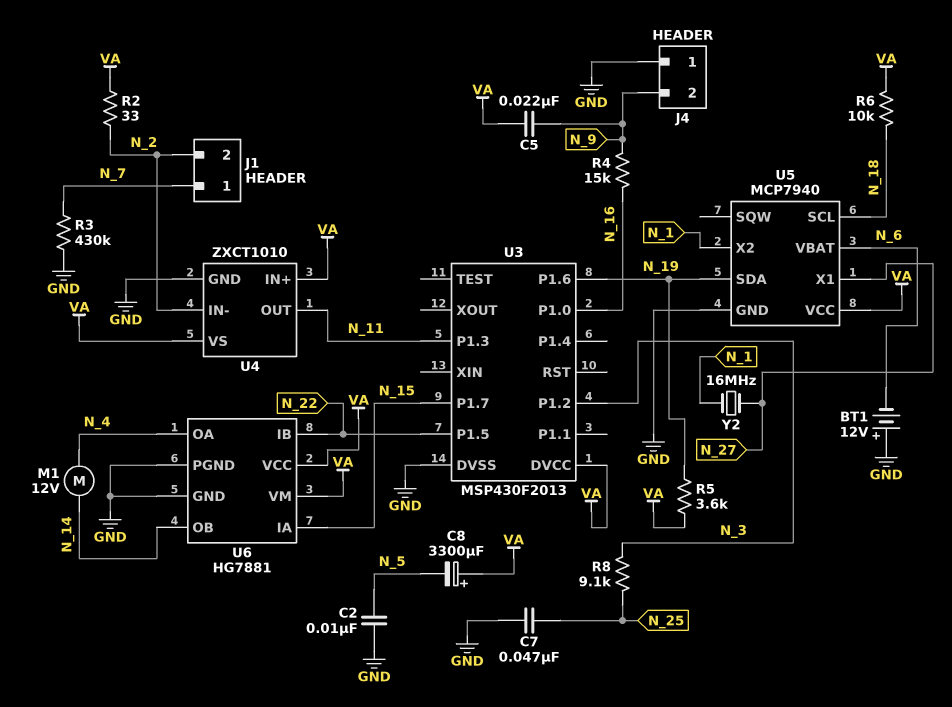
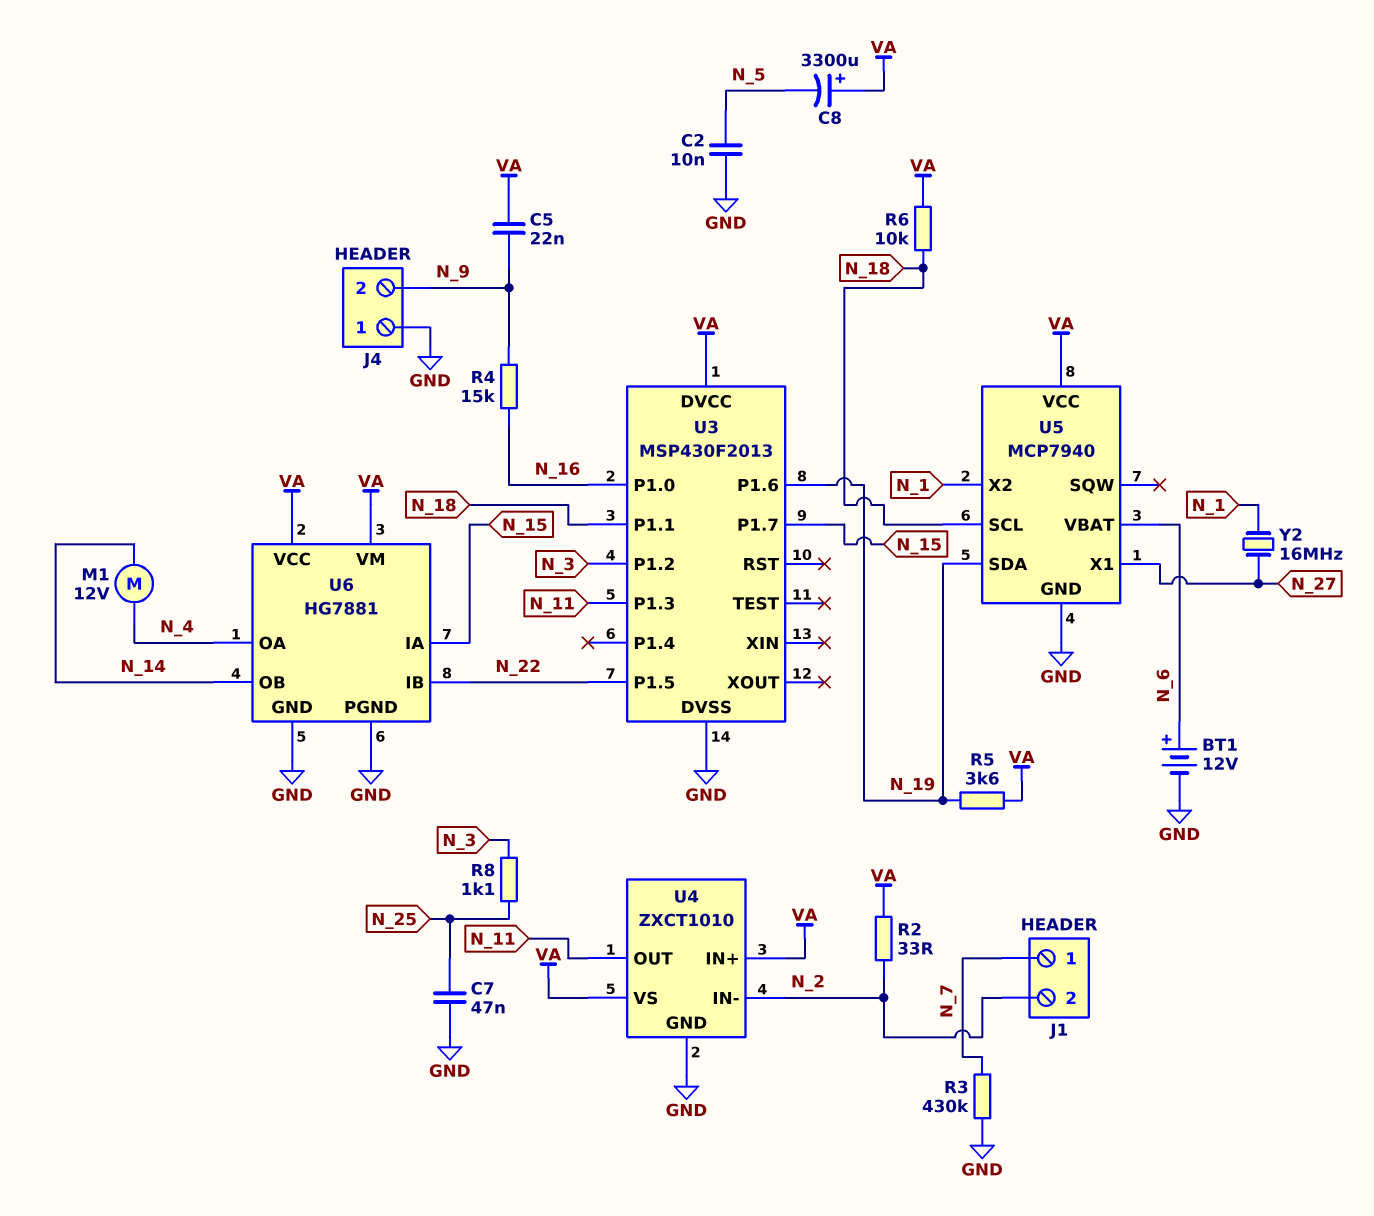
BT1: 12V (plus GND, minus N_6) -> 12V (plus N_6, minus GND)
R8: 9.1k (N_3, N_25) -> 1.1k (N_3, N_25)
U3 pin P1.1: none -> N_18

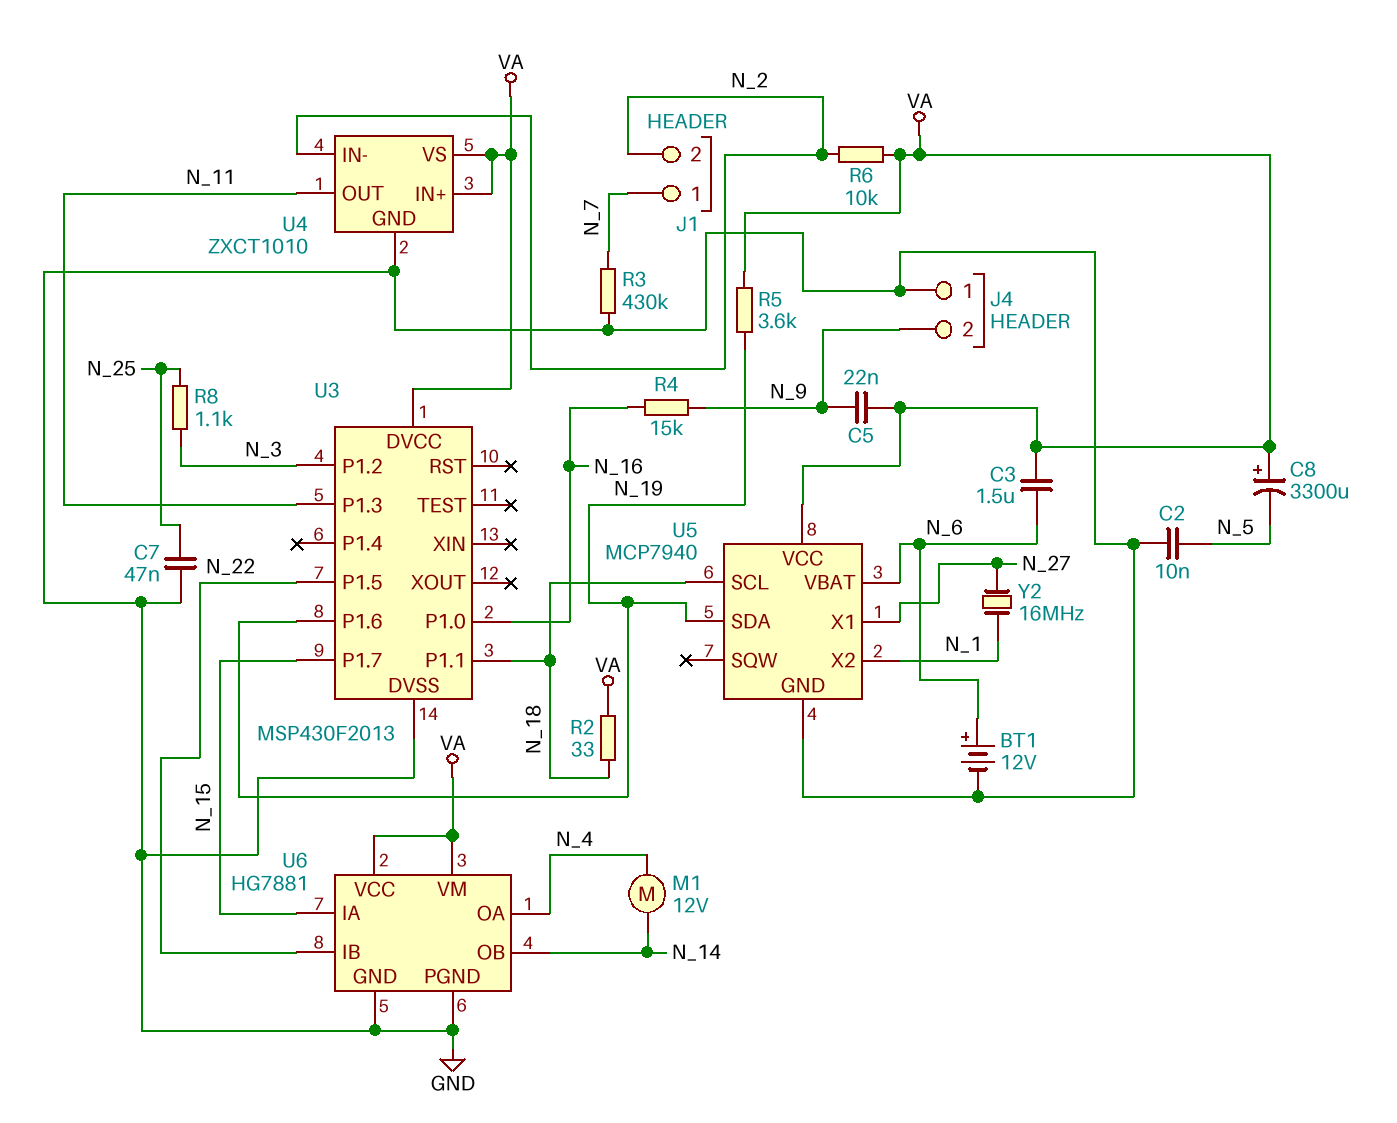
C3: none -> 1.5uF (N_6, VA)
R2: 33 (N_2, VA) -> 33 (N_18, VA)
R6: 10k (N_18, VA) -> 10k (N_2, VA)

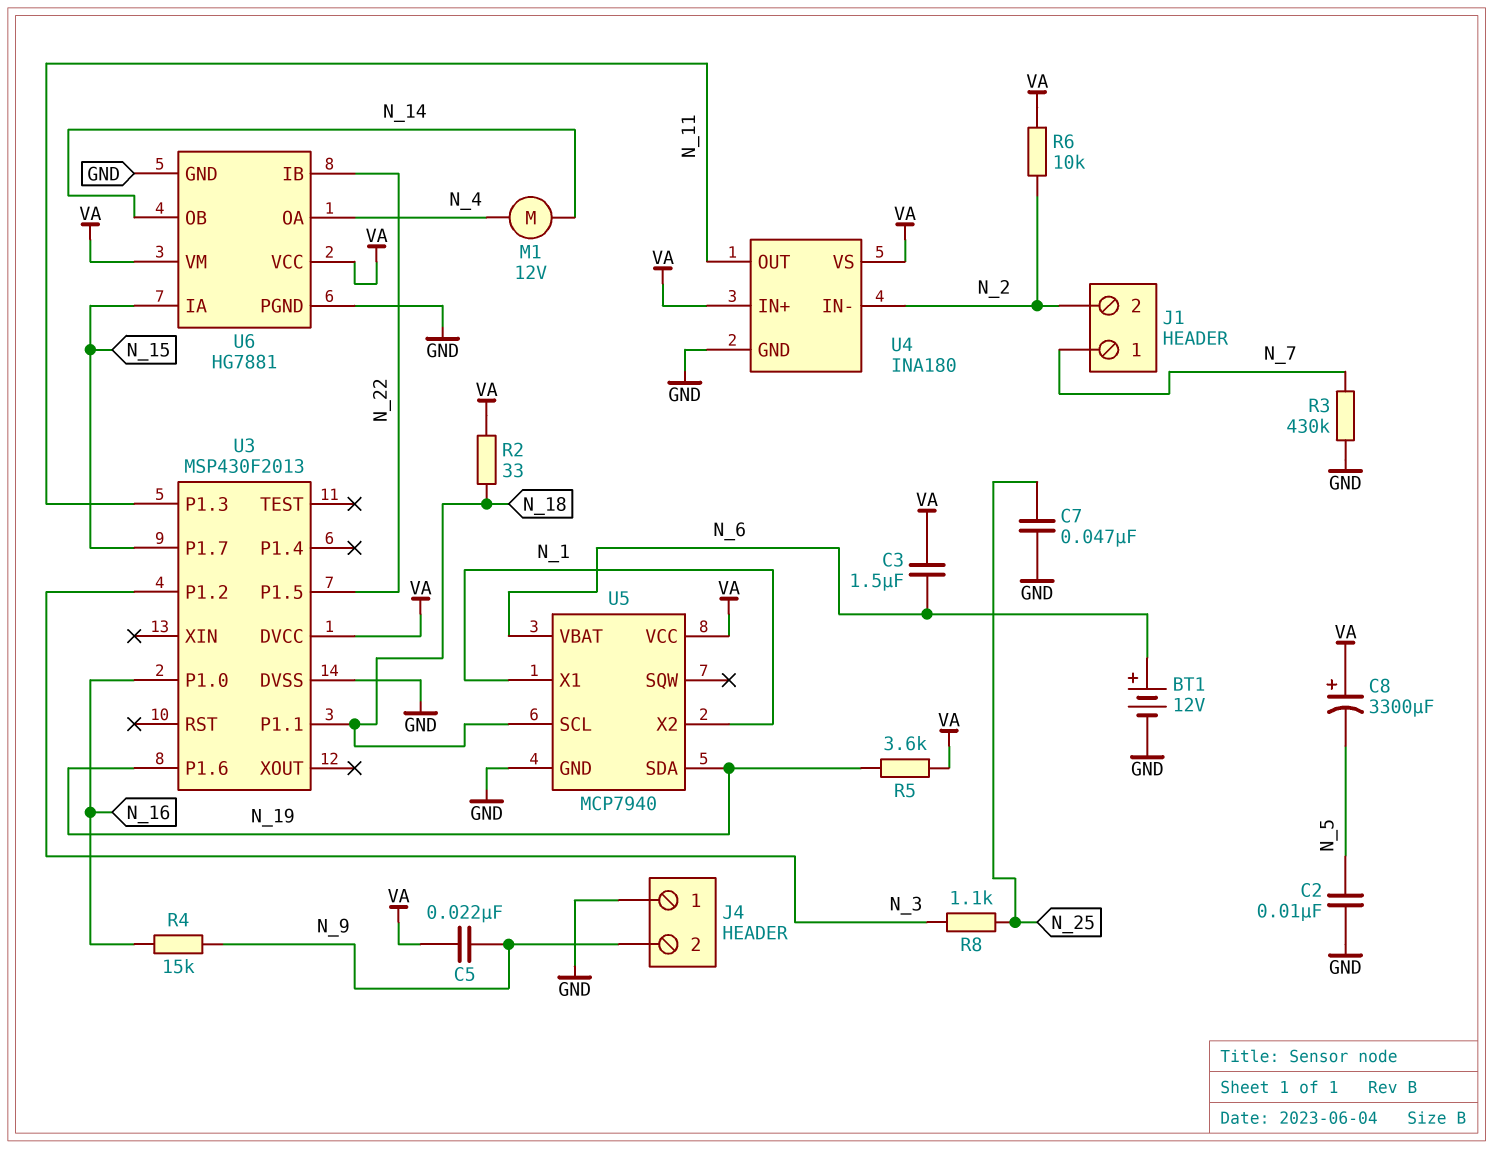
U4: ZXCT1010 -> INA180
U5 pin X1: N_27 -> N_1
Y2: 16MHz (N_1, N_27) -> none

